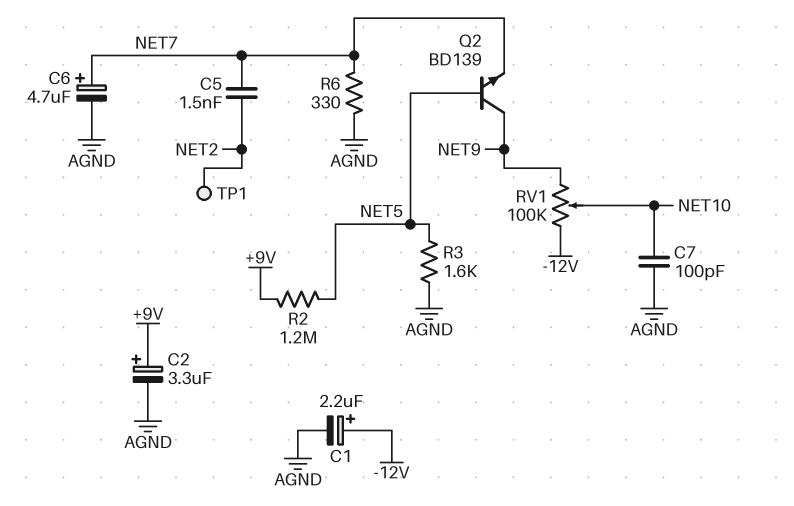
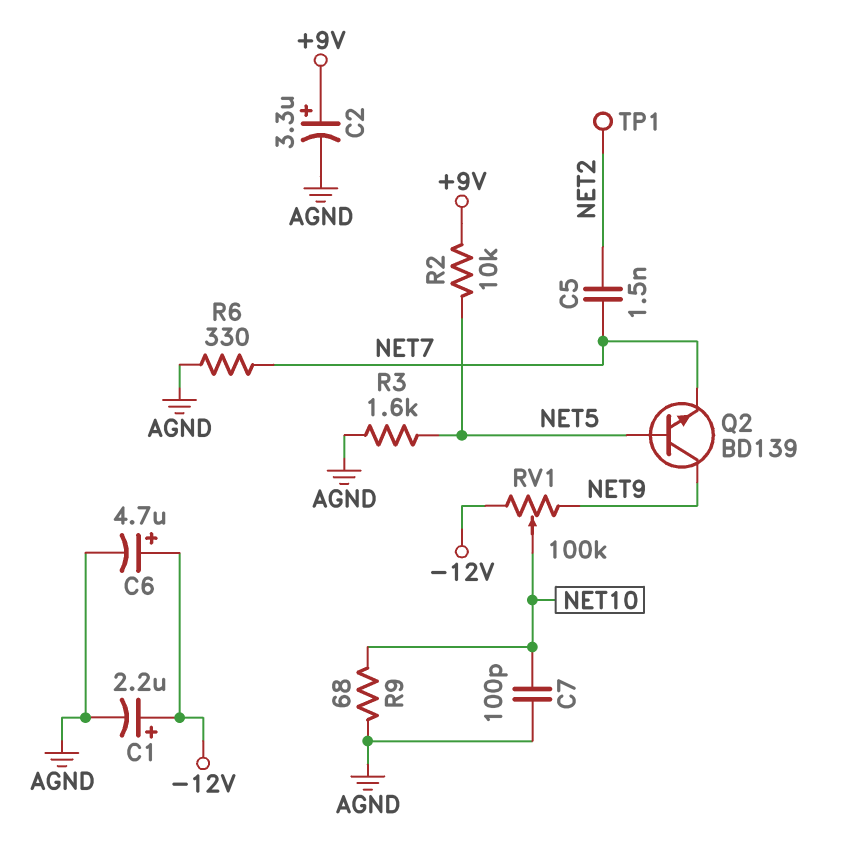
C6: 4.7uF (plus NET7, minus AGND) -> 4.7uF (plus -12V, minus AGND)
R2: 1.2M (+9V, NET5) -> 10k (+9V, NET5)
R9: none -> 68 (AGND, NET10)

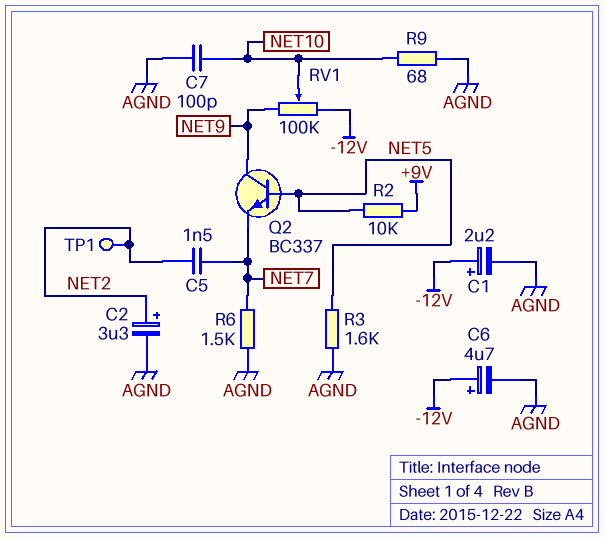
C2: 3.3uF (plus +9V, minus AGND) -> 3.3uF (plus NET2, minus AGND)
Q2: NPN BD139 (B NET5, C NET9, E NET7) -> NPN BC337 (B NET5, C NET9, E NET7)
R6: 330 (AGND, NET7) -> 1.5k (AGND, NET7)

